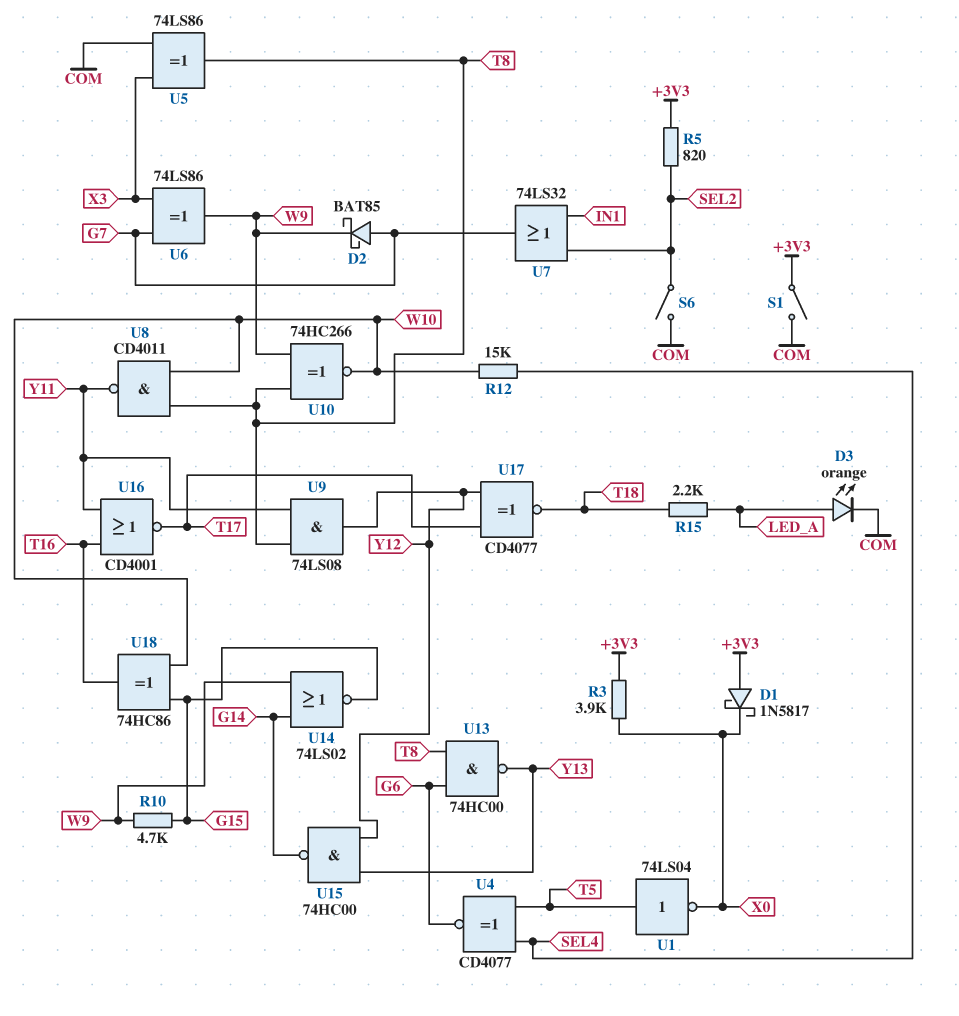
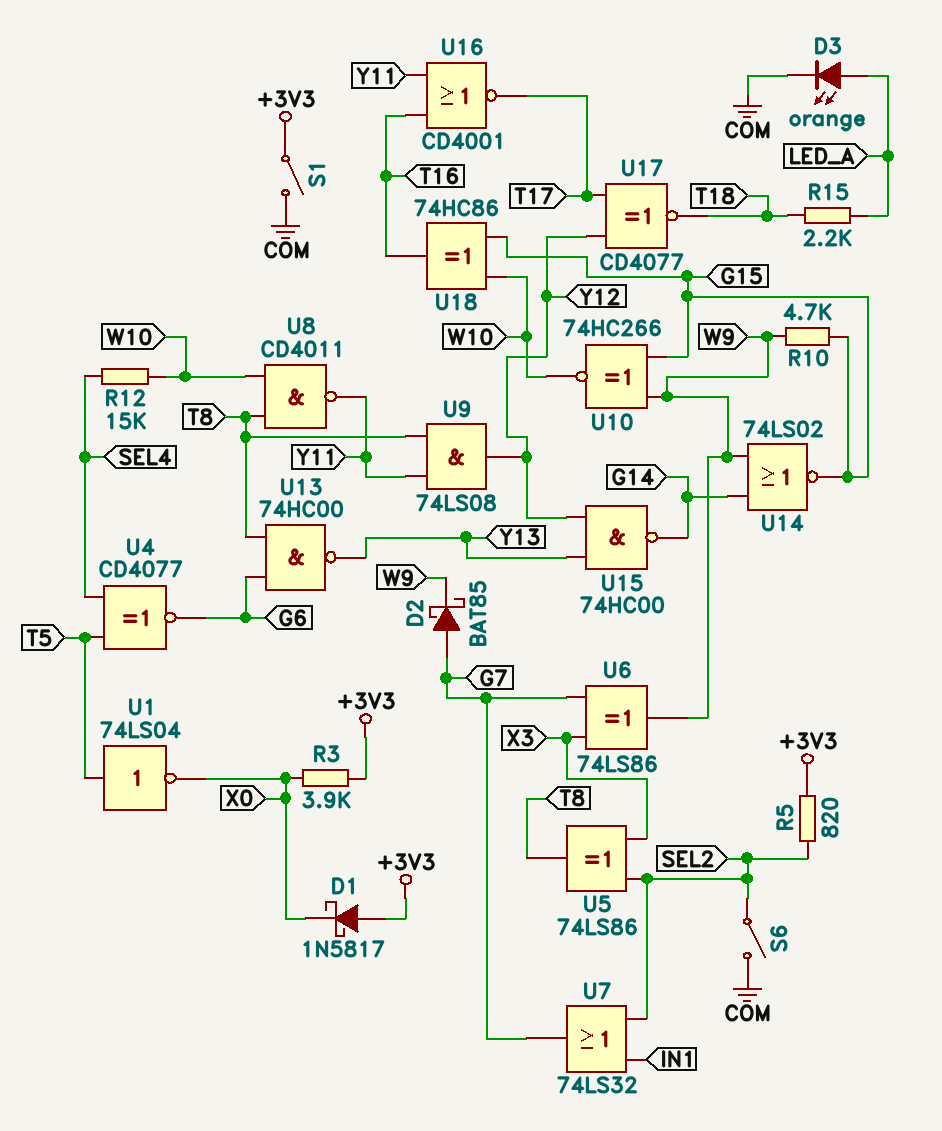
U5: XOR 74LS86 (in COM, in X3, out T8) -> XOR 74LS86 (in SEL2, in X3, out T8)
U10: XNOR 74HC266 (in T8, in W9, out W10) -> XNOR 74HC266 (in G15, in W9, out W10)

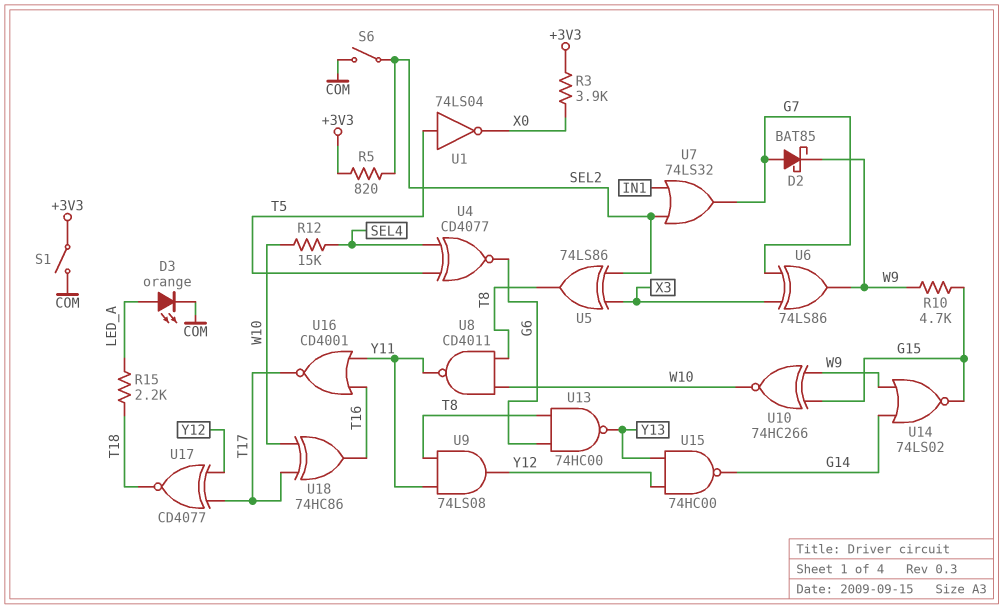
D1: schottky 1N5817 (A +3V3, K X0) -> none
U18: XOR 74HC86 (in G15, in W10, out T16) -> XOR 74HC86 (in T17, in W10, out T16)

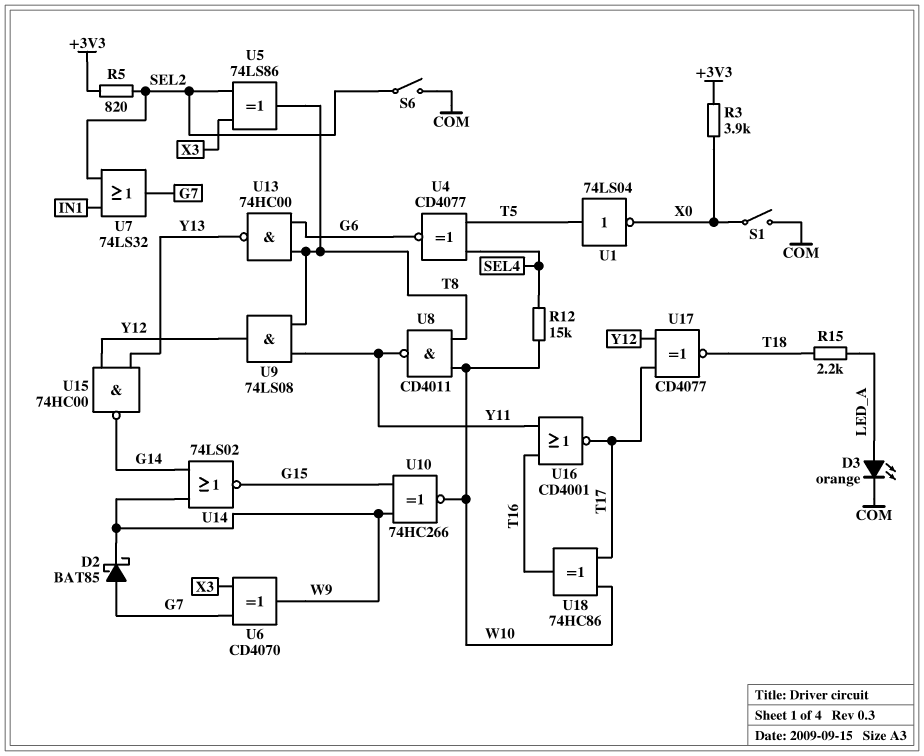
R10: 4.7k (G15, W9) -> none
S1: switch (+3V3, COM) -> switch (COM, X0)
U6: XOR 74LS86 (in G7, in X3, out W9) -> XOR CD4070 (in G7, in X3, out W9)

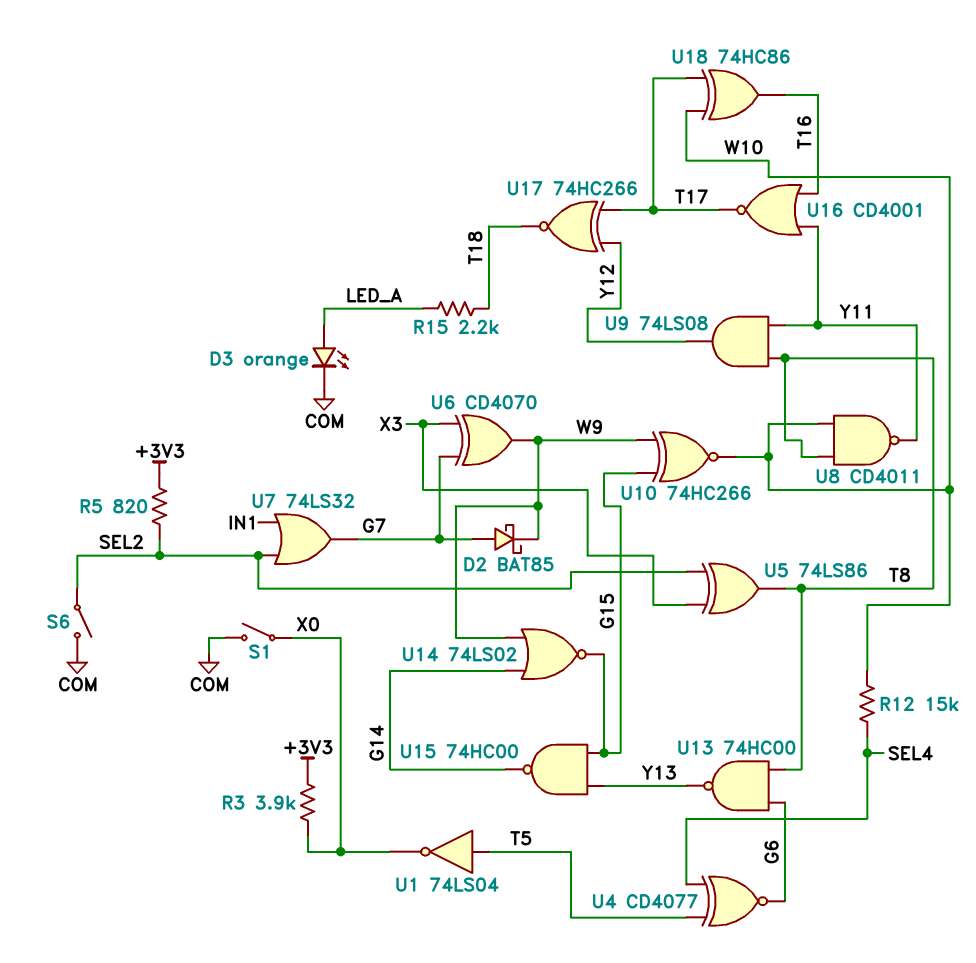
U15: NAND 74HC00 (in Y12, in Y13, out G14) -> NAND 74HC00 (in G15, in Y13, out G14)
U17: XNOR CD4077 (in T17, in Y12, out T18) -> XNOR 74HC266 (in T17, in Y12, out T18)

